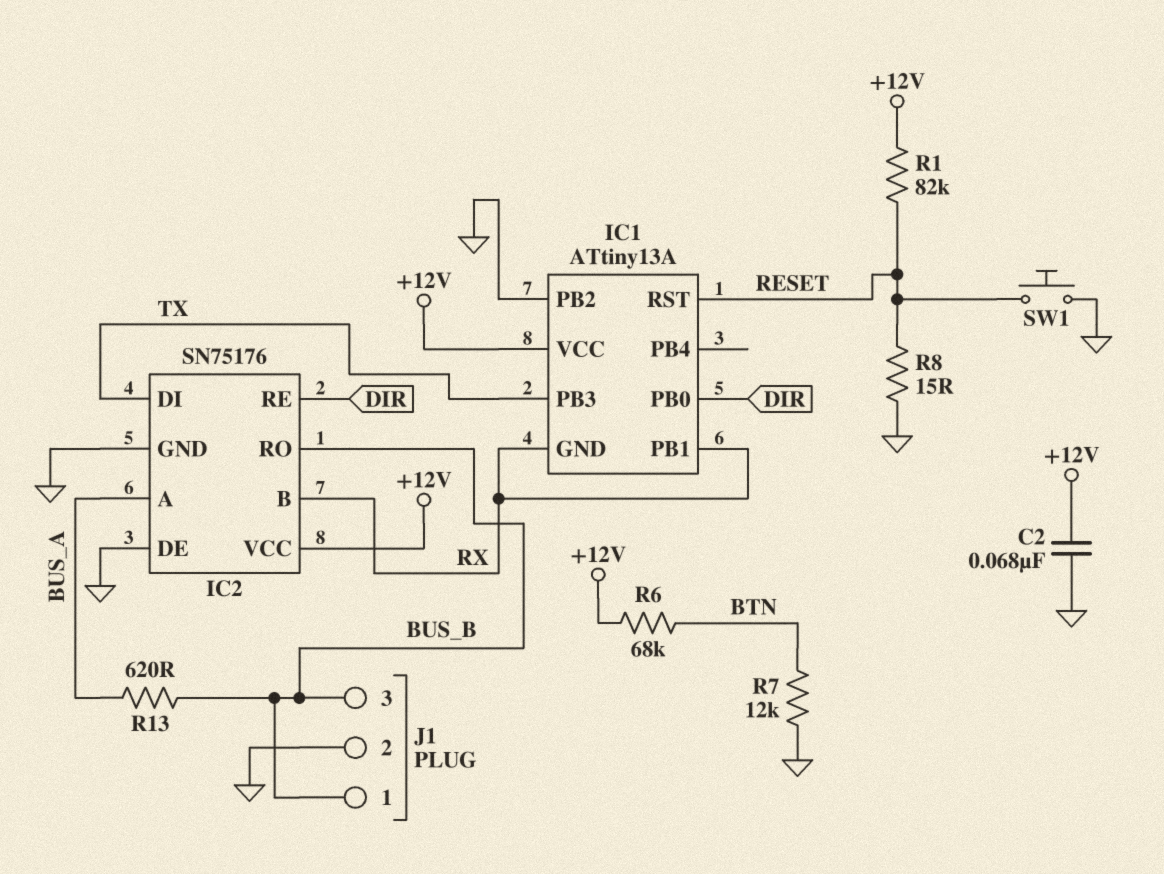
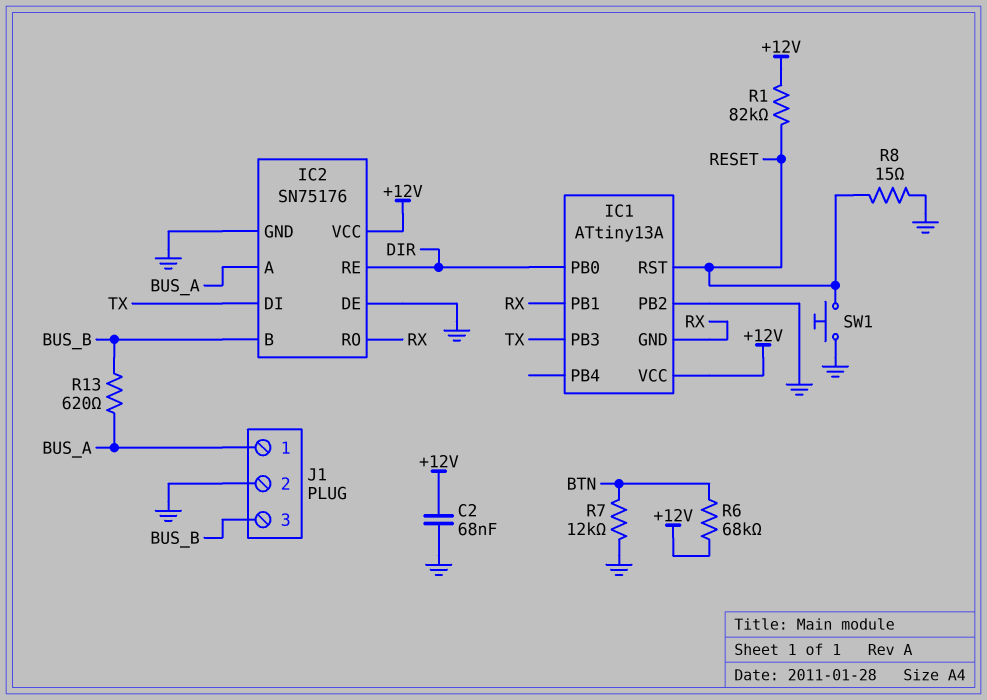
IC2 pin B: RX -> BUS_B
IC2 pin RO: BUS_B -> RX
J1 pin 1: BUS_B -> BUS_A

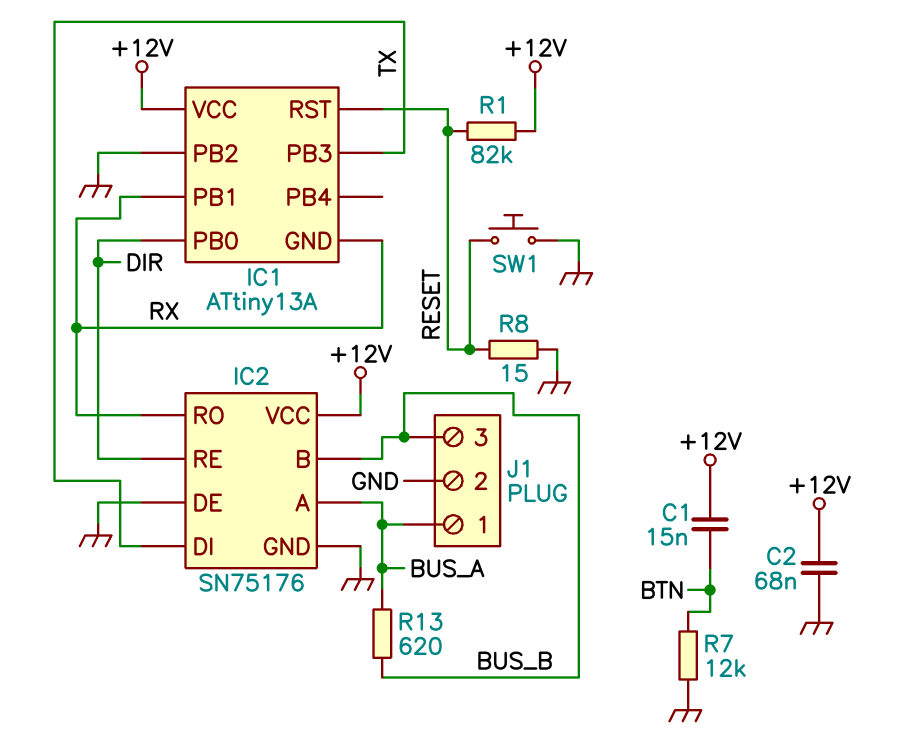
C1: none -> 15nF (+12V, BTN)
R6: 68k (+12V, BTN) -> none

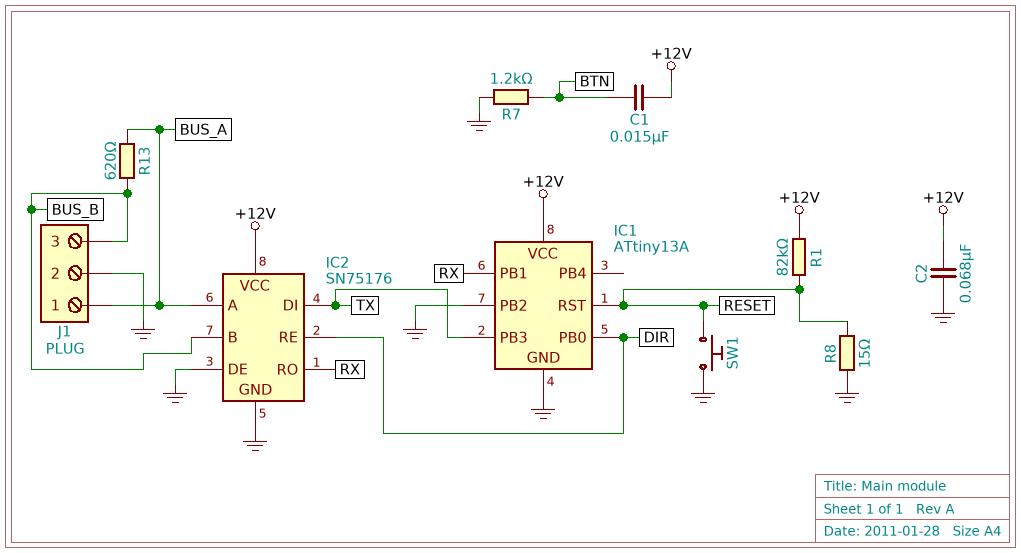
IC1 pin GND: RX -> GND
R7: 12k (BTN, GND) -> 1.2k (BTN, GND)

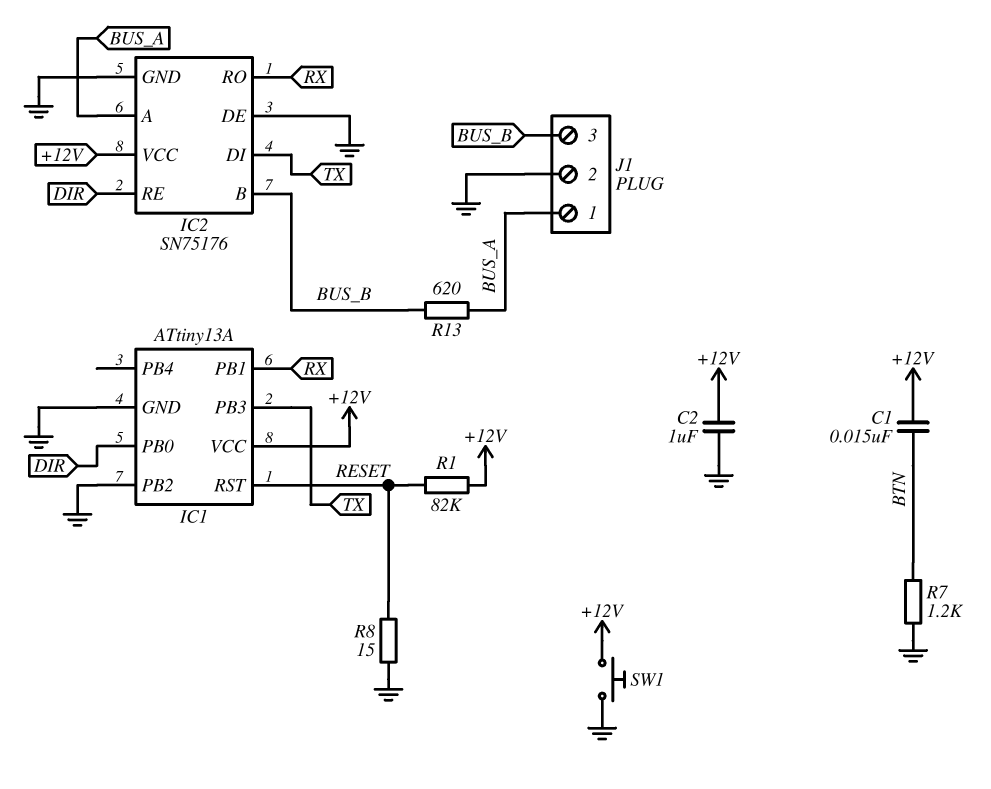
C2: 68nF (+12V, GND) -> 1uF (+12V, GND)
SW1: button (GND, RESET) -> button (+12V, GND)

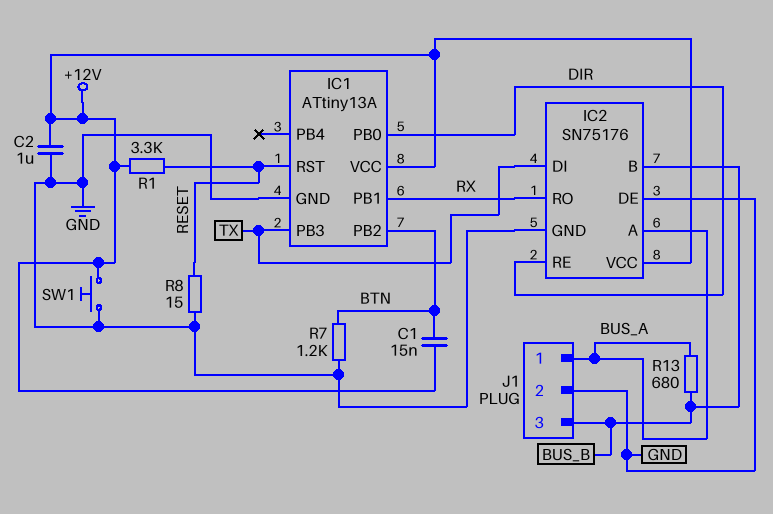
IC1 pin PB2: GND -> BTN
R1: 82k (+12V, RESET) -> 3.3k (+12V, RESET)
R13: 620 (BUS_A, BUS_B) -> 680 (BUS_A, BUS_B)

